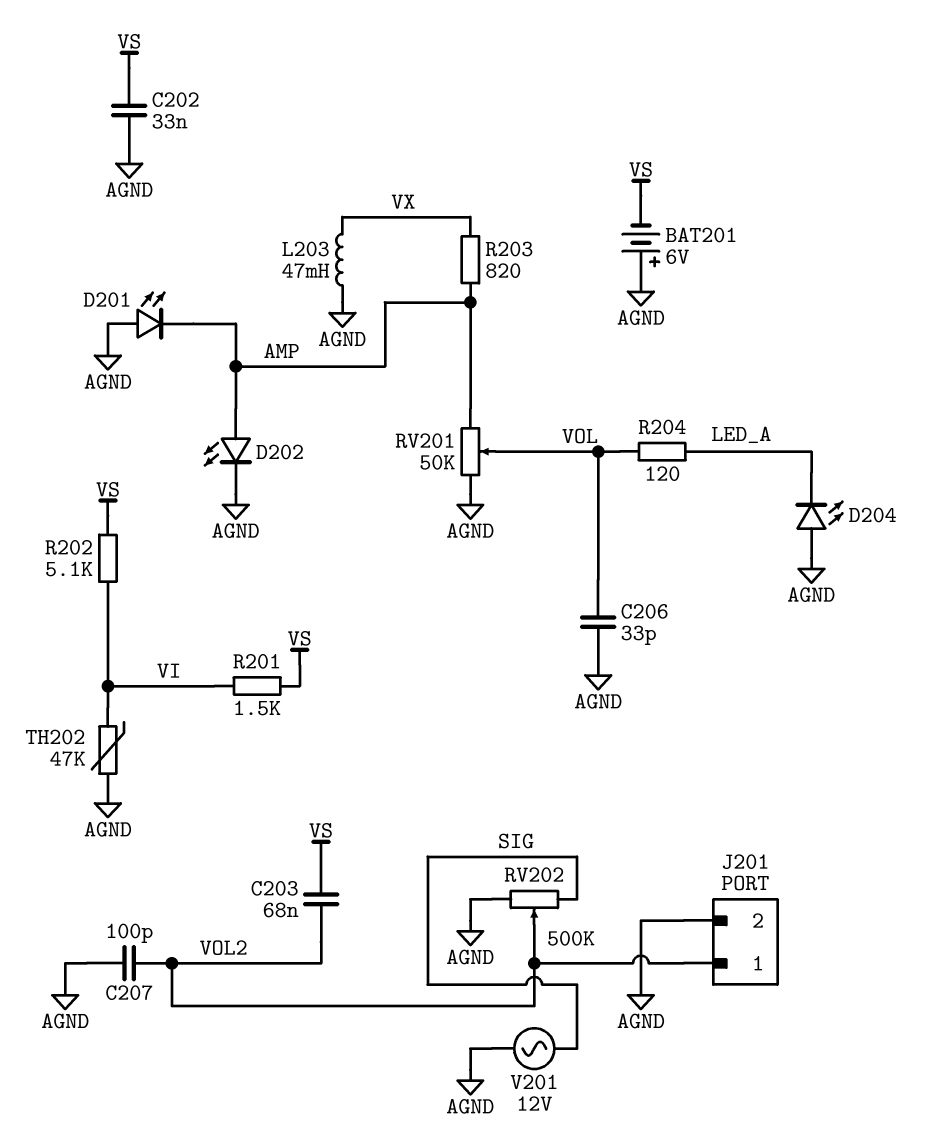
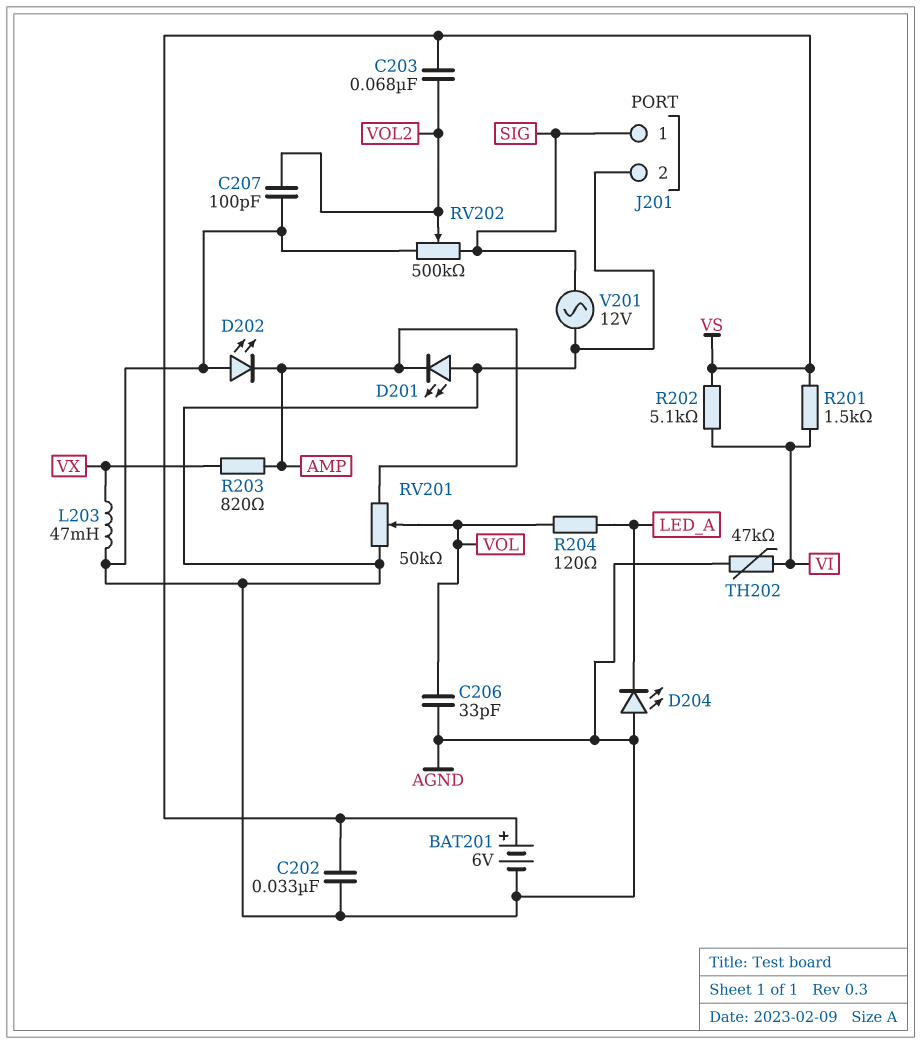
BAT201: 6V (plus AGND, minus VS) -> 6V (plus VS, minus AGND)
D202: LED (A AMP, K AGND) -> LED (A AGND, K AMP)
J201 pin 1: VOL2 -> SIG

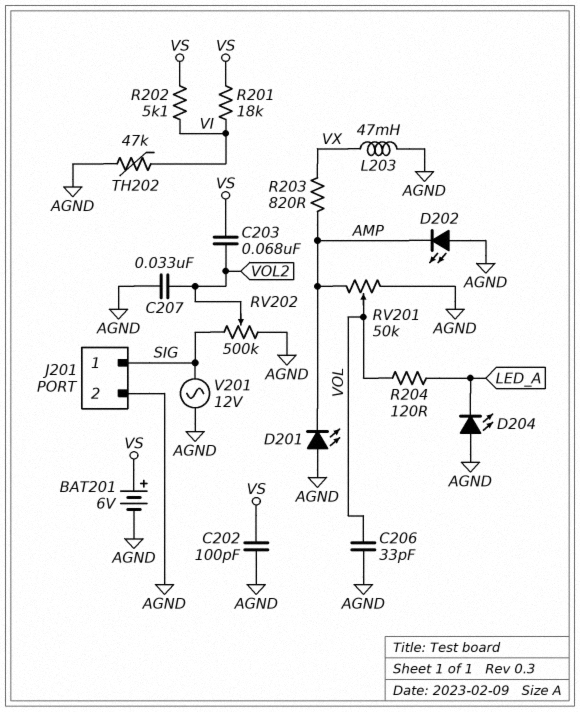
C202: 33nF (AGND, VS) -> 100pF (AGND, VS)
C207: 100pF (AGND, VOL2) -> 33nF (AGND, VOL2)
R201: 1.5k (VI, VS) -> 18k (VI, VS)

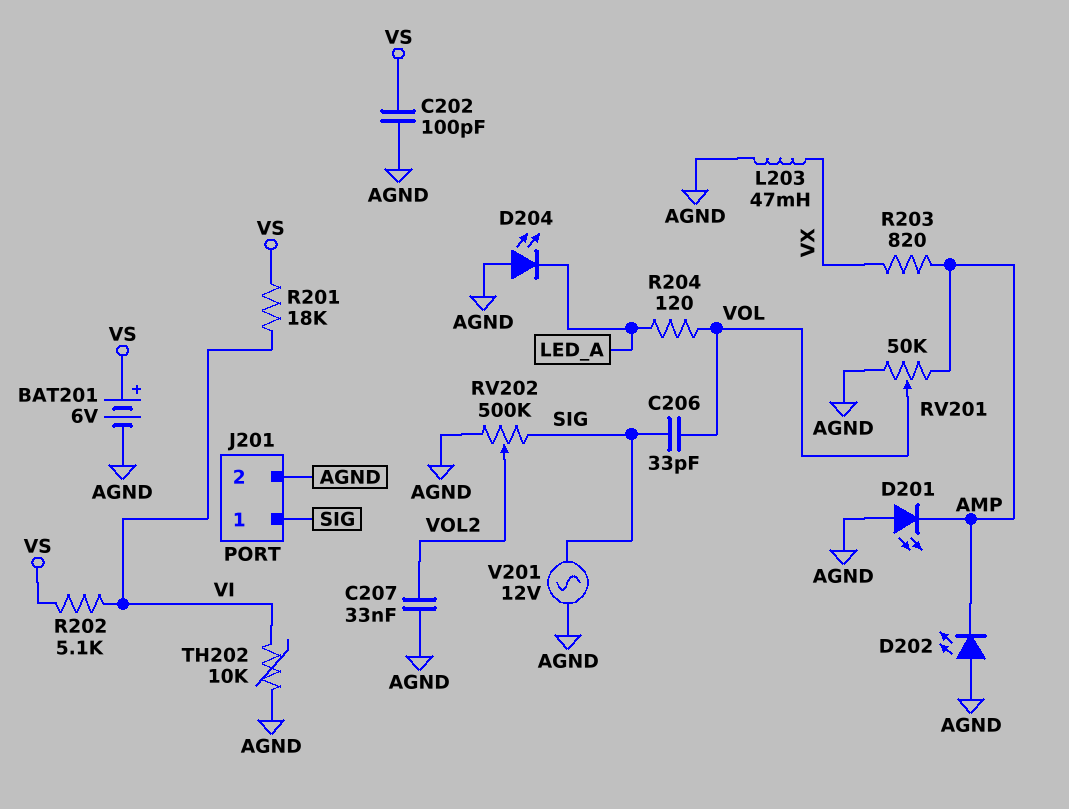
C203: 68nF (VOL2, VS) -> none
C206: 33pF (AGND, VOL) -> 33pF (SIG, VOL)
TH202: 47k (AGND, VI) -> 10k (AGND, VI)

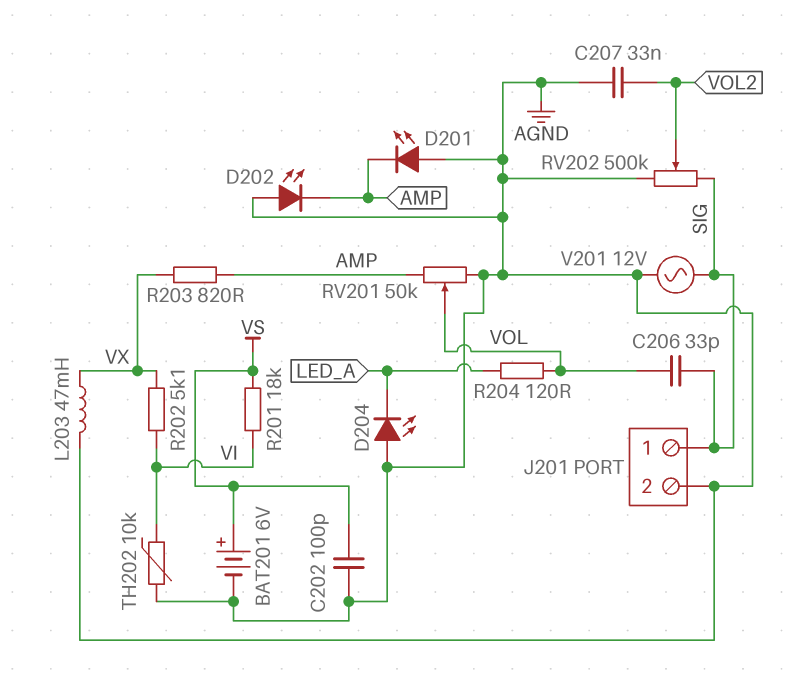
R202: 5.1k (VI, VS) -> 5.1k (VI, VX)

